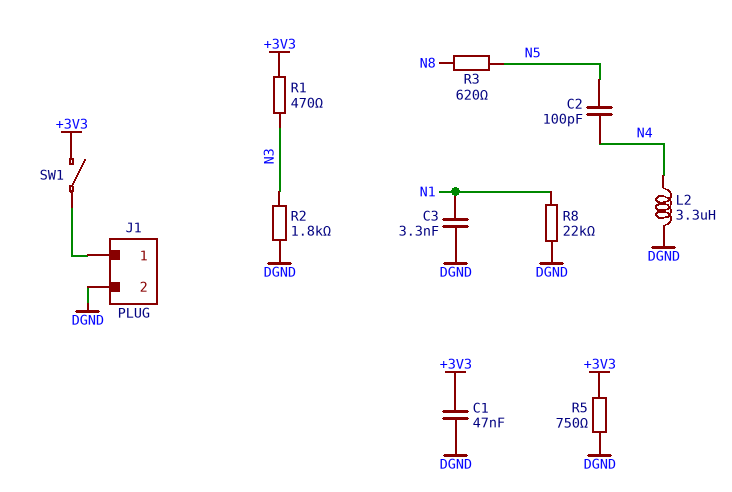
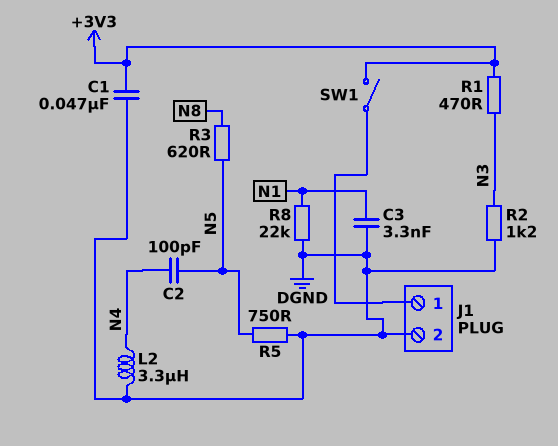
R2: 1.8k (DGND, N3) -> 1.2k (DGND, N3)
R5: 750 (+3V3, DGND) -> 750 (DGND, N5)

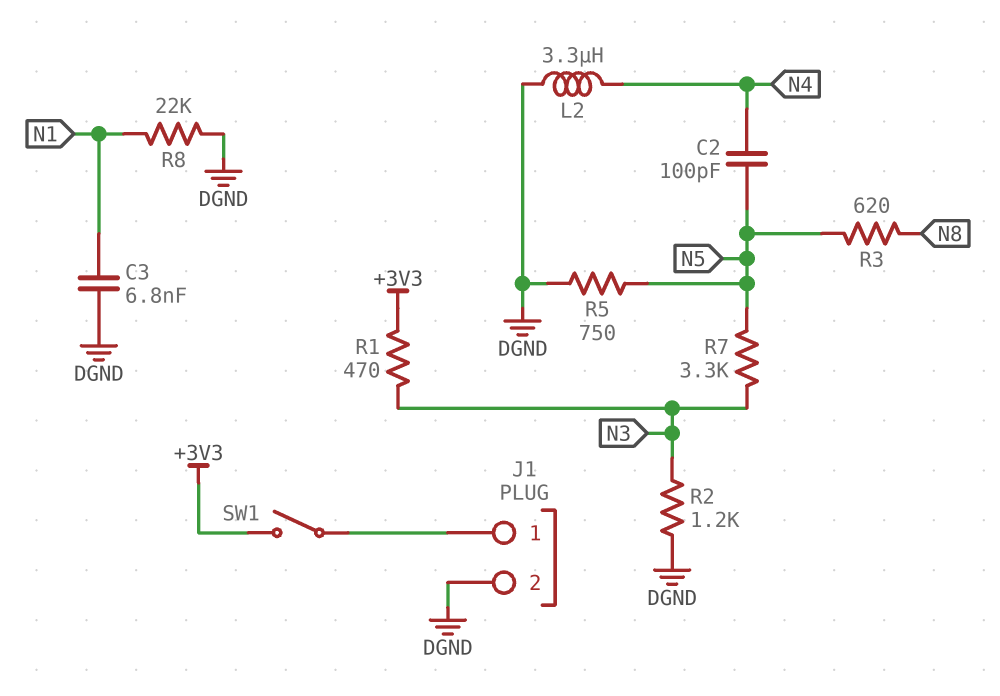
C1: 47nF (+3V3, DGND) -> none
C3: 3.3nF (DGND, N1) -> 6.8nF (DGND, N1)
R7: none -> 3.3k (N3, N5)

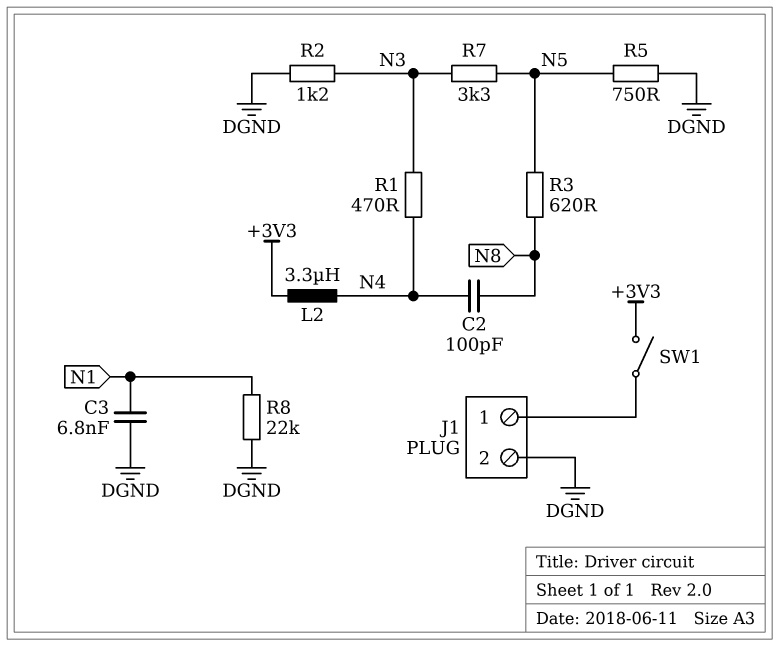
C2: 100pF (N4, N5) -> 100pF (N4, N8)
L2: 3.3uH (DGND, N4) -> 3.3uH (+3V3, N4)
R1: 470 (+3V3, N3) -> 470 (N3, N4)

